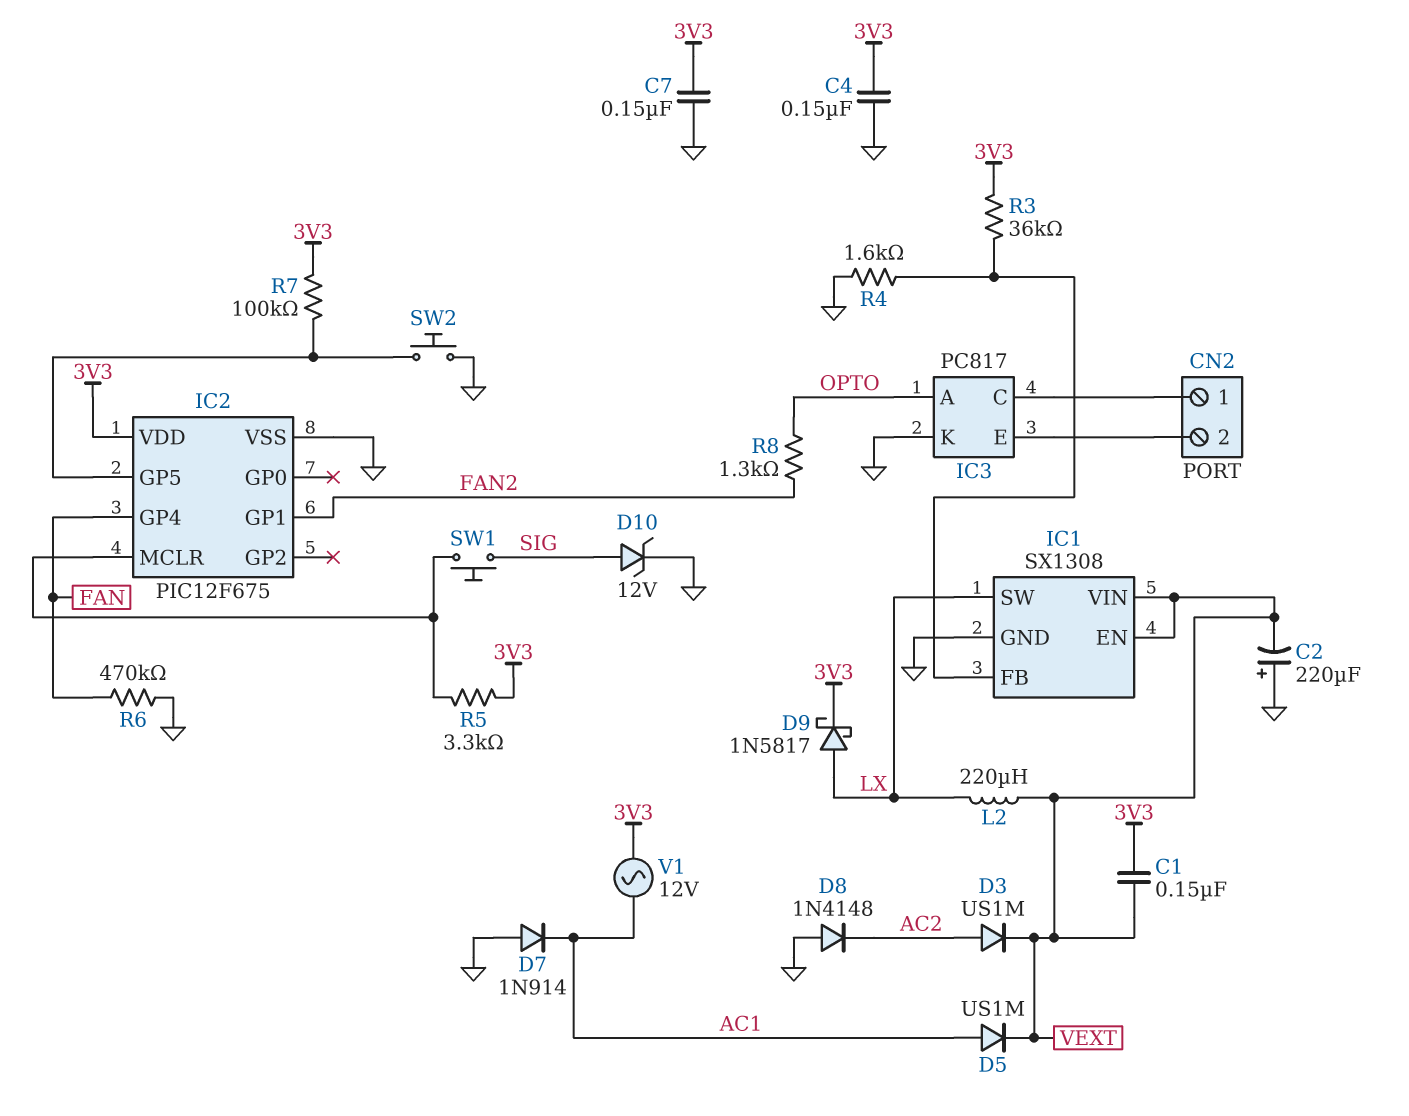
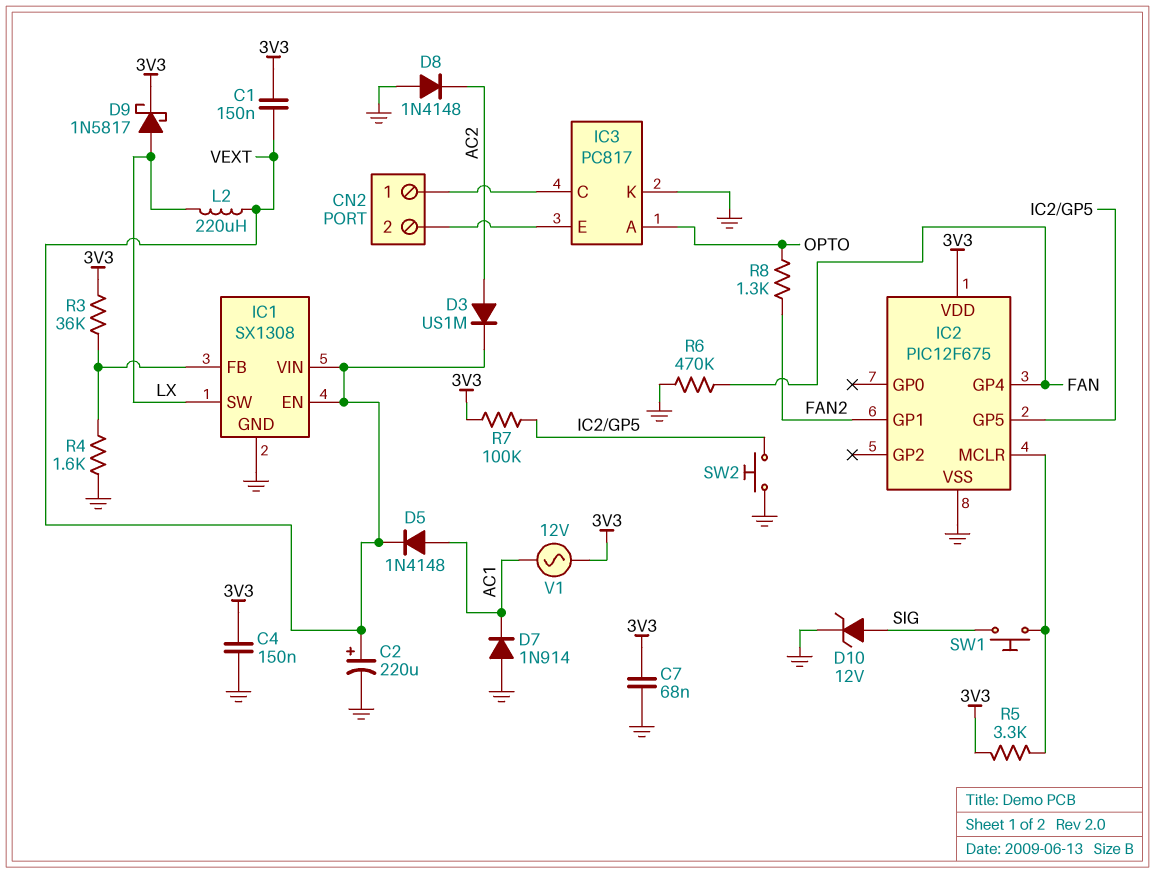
C2: 220uF (plus GND, minus VEXT) -> 220uF (plus VEXT, minus GND)
C7: 150nF (3V3, GND) -> 68nF (3V3, GND)
D5: diode US1M (A AC1, K VEXT) -> diode 1N4148 (A AC1, K VEXT)

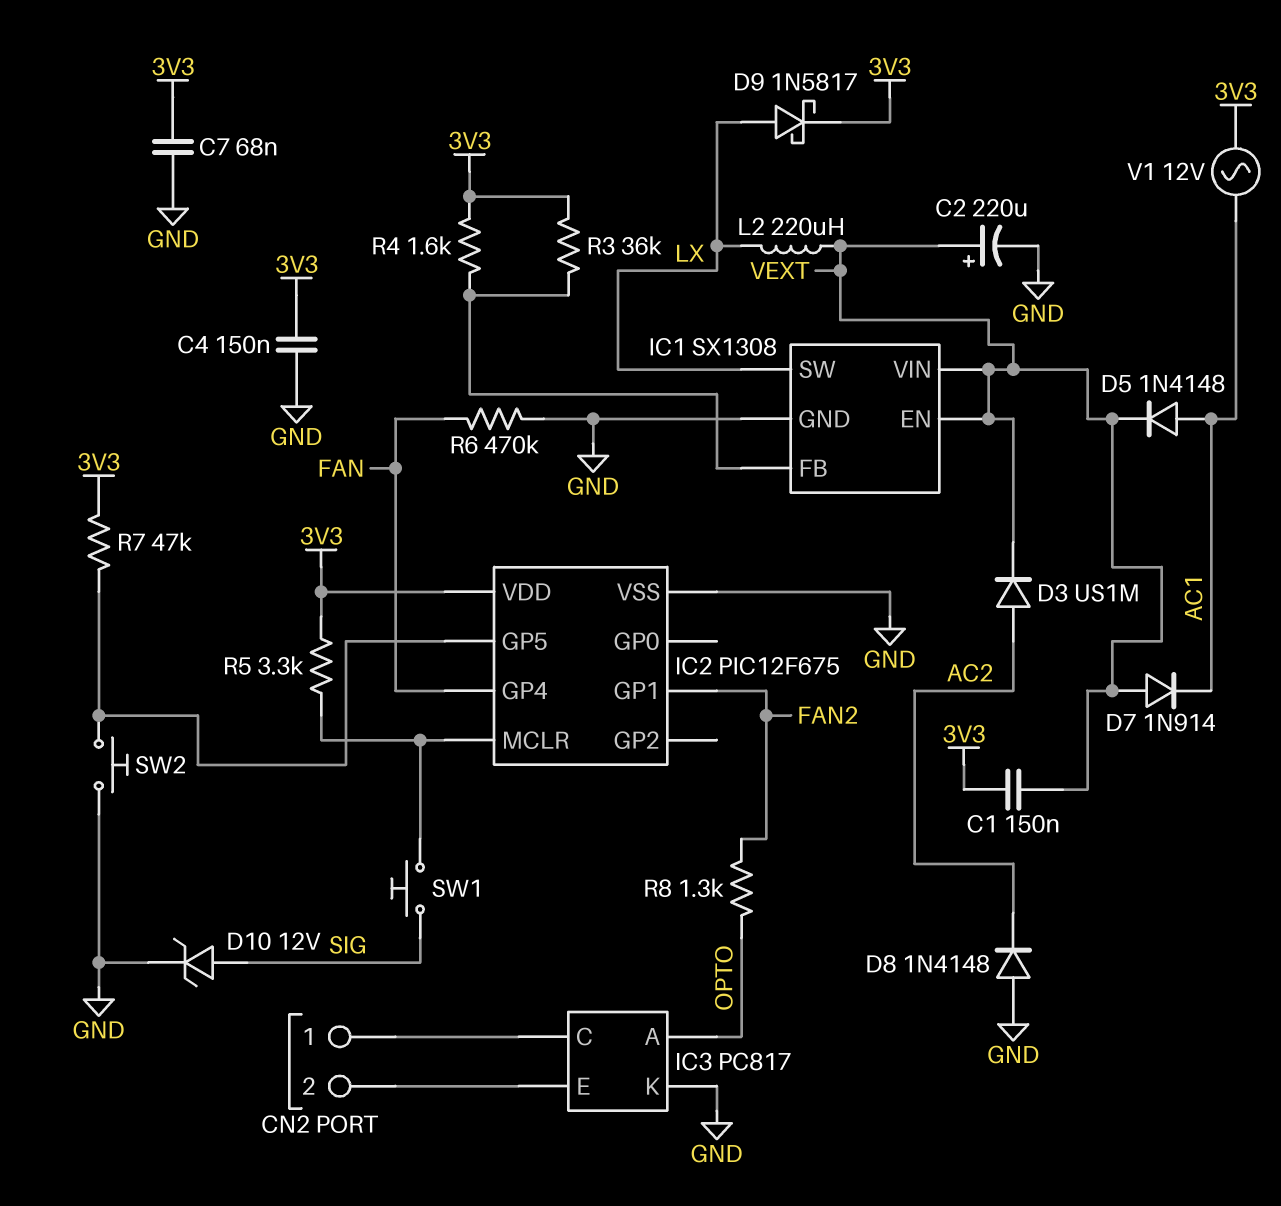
D7: diode 1N914 (A GND, K AC1) -> diode 1N914 (A VEXT, K AC1)
R4: 1.6k (GND, IC1/FB) -> 1.6k (3V3, IC1/FB)
R7: 100k (3V3, IC2/GP5) -> 47k (3V3, IC2/GP5)

